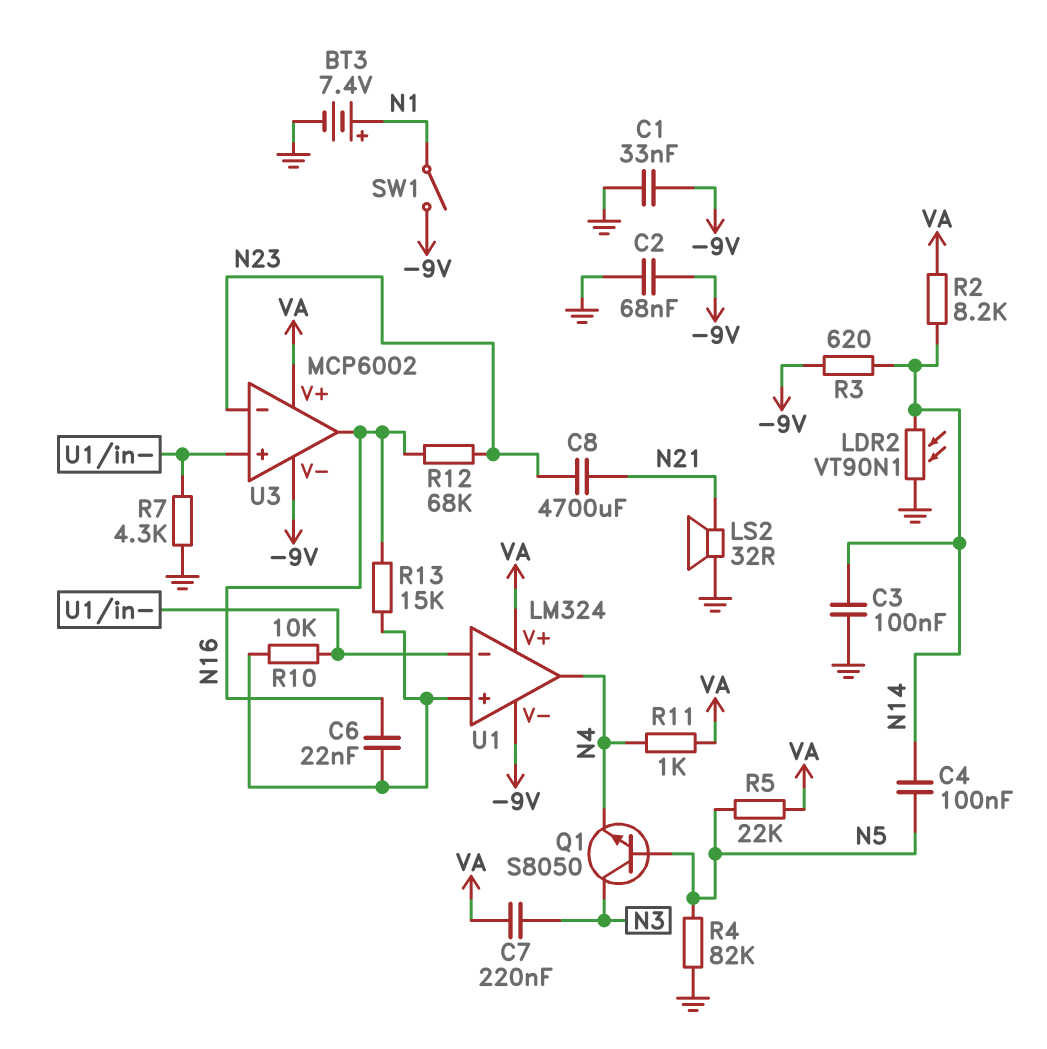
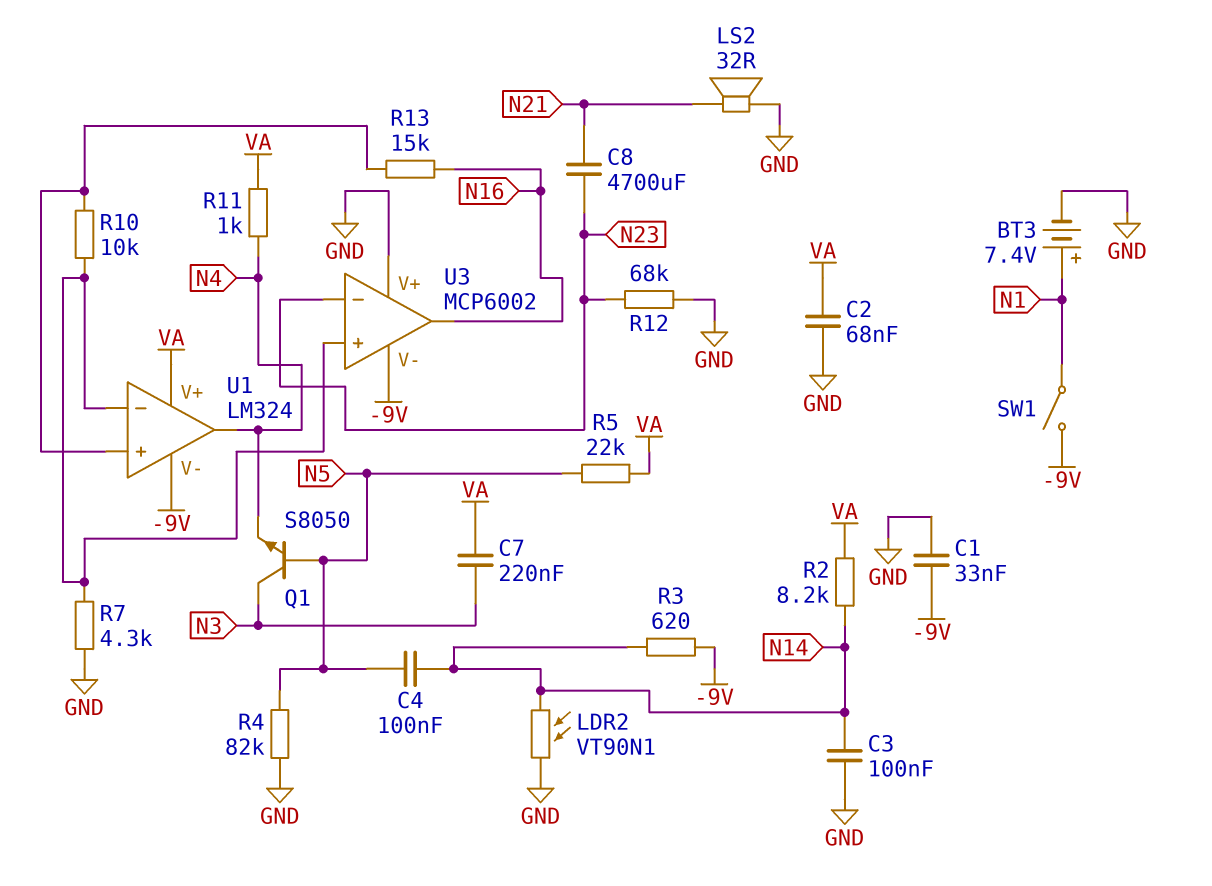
C2: 68nF (-9V, GND) -> 68nF (GND, VA)
C6: 22nF (N16, U1/in+) -> none
R12: 68k (N16, N23) -> 68k (GND, N23)
U3 pin V+: VA -> GND

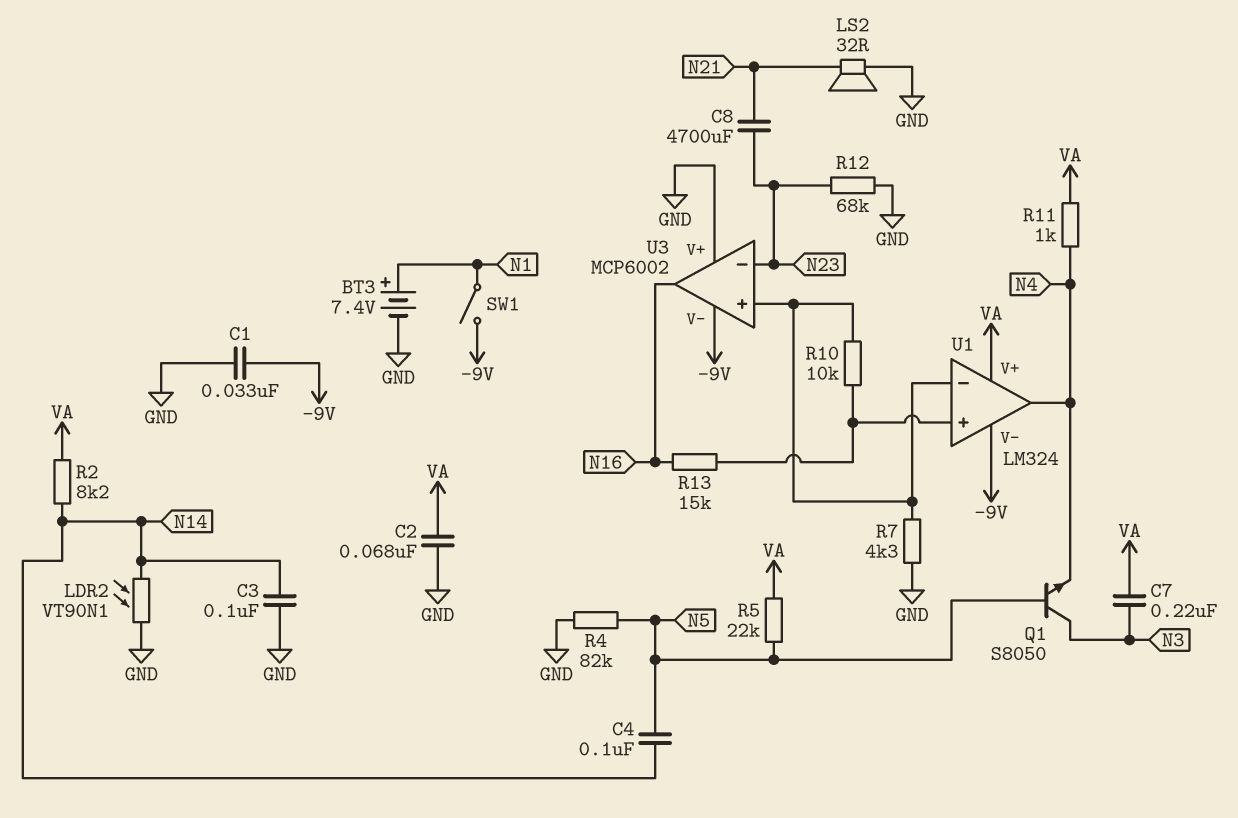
R3: 620 (-9V, N14) -> none

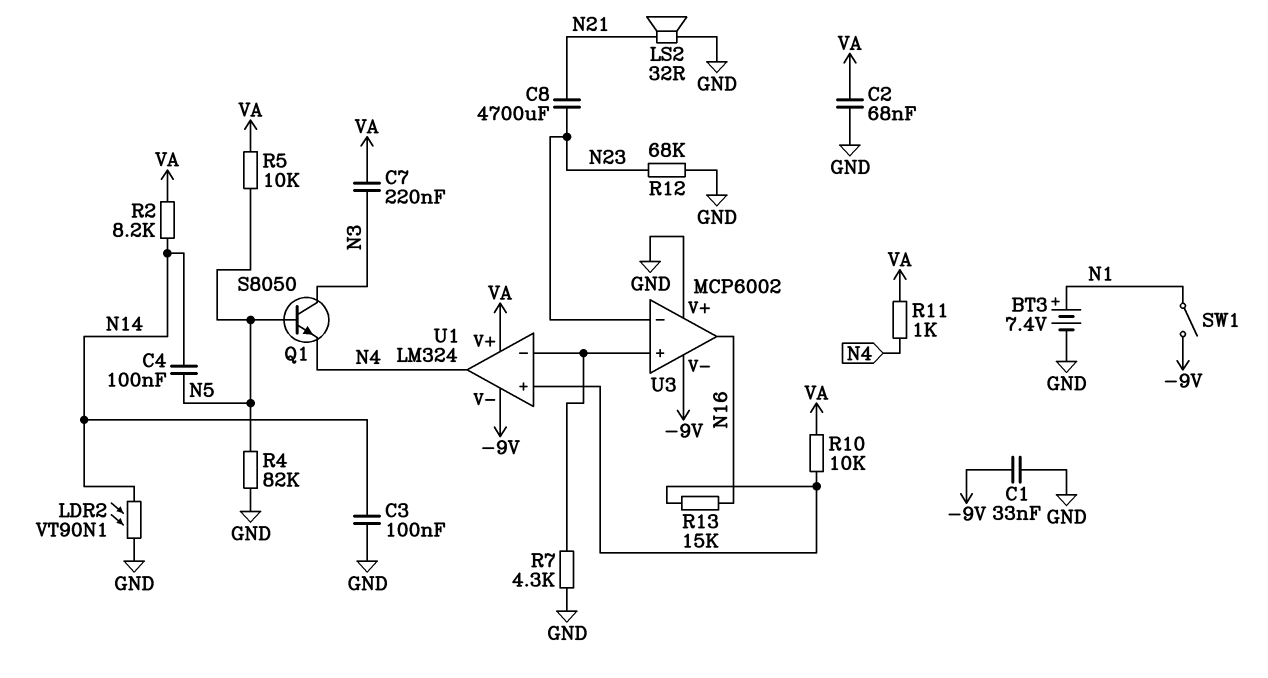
R5: 22k (N5, VA) -> 10k (N5, VA)
R10: 10k (U1/in+, U1/in-) -> 10k (U1/in+, VA)

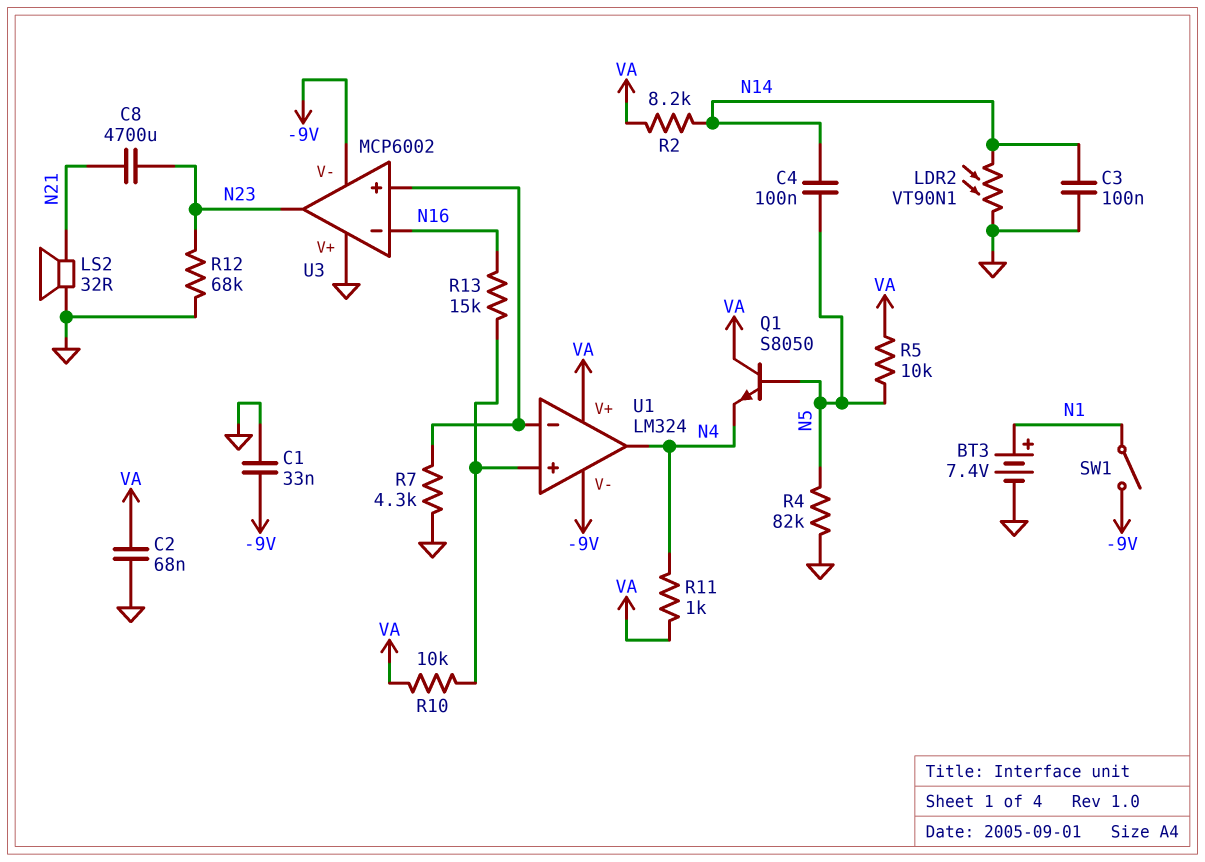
C7: 220nF (N3, VA) -> none
Q1: NPN S8050 (B N5, C N3, E N4) -> NPN S8050 (B N5, C VA, E N4)
U3 pin in-: N23 -> N16
U3 pin out: N16 -> N23

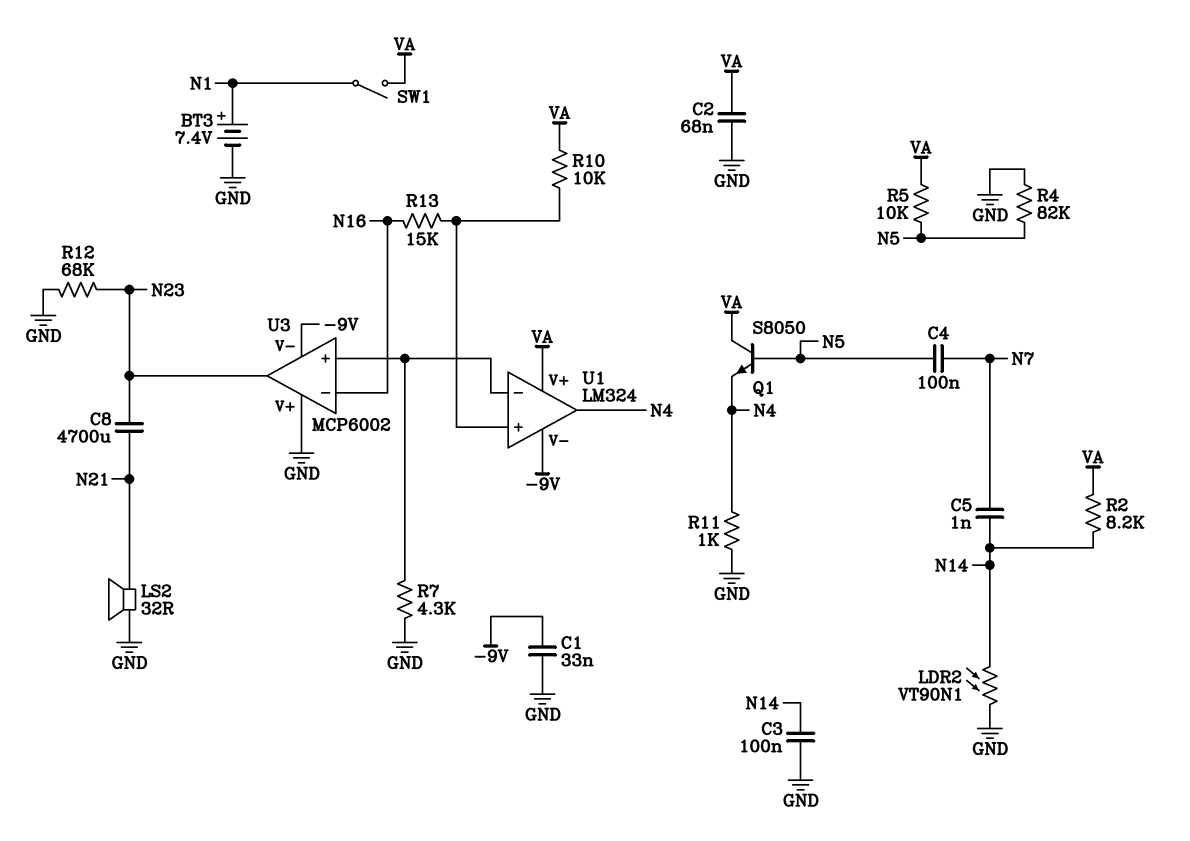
C4: 100nF (N5, N14) -> 100nF (N5, N7)
C5: none -> 1nF (N7, N14)
R11: 1k (N4, VA) -> 1k (GND, N4)
SW1: switch (-9V, N1) -> switch (N1, VA)

